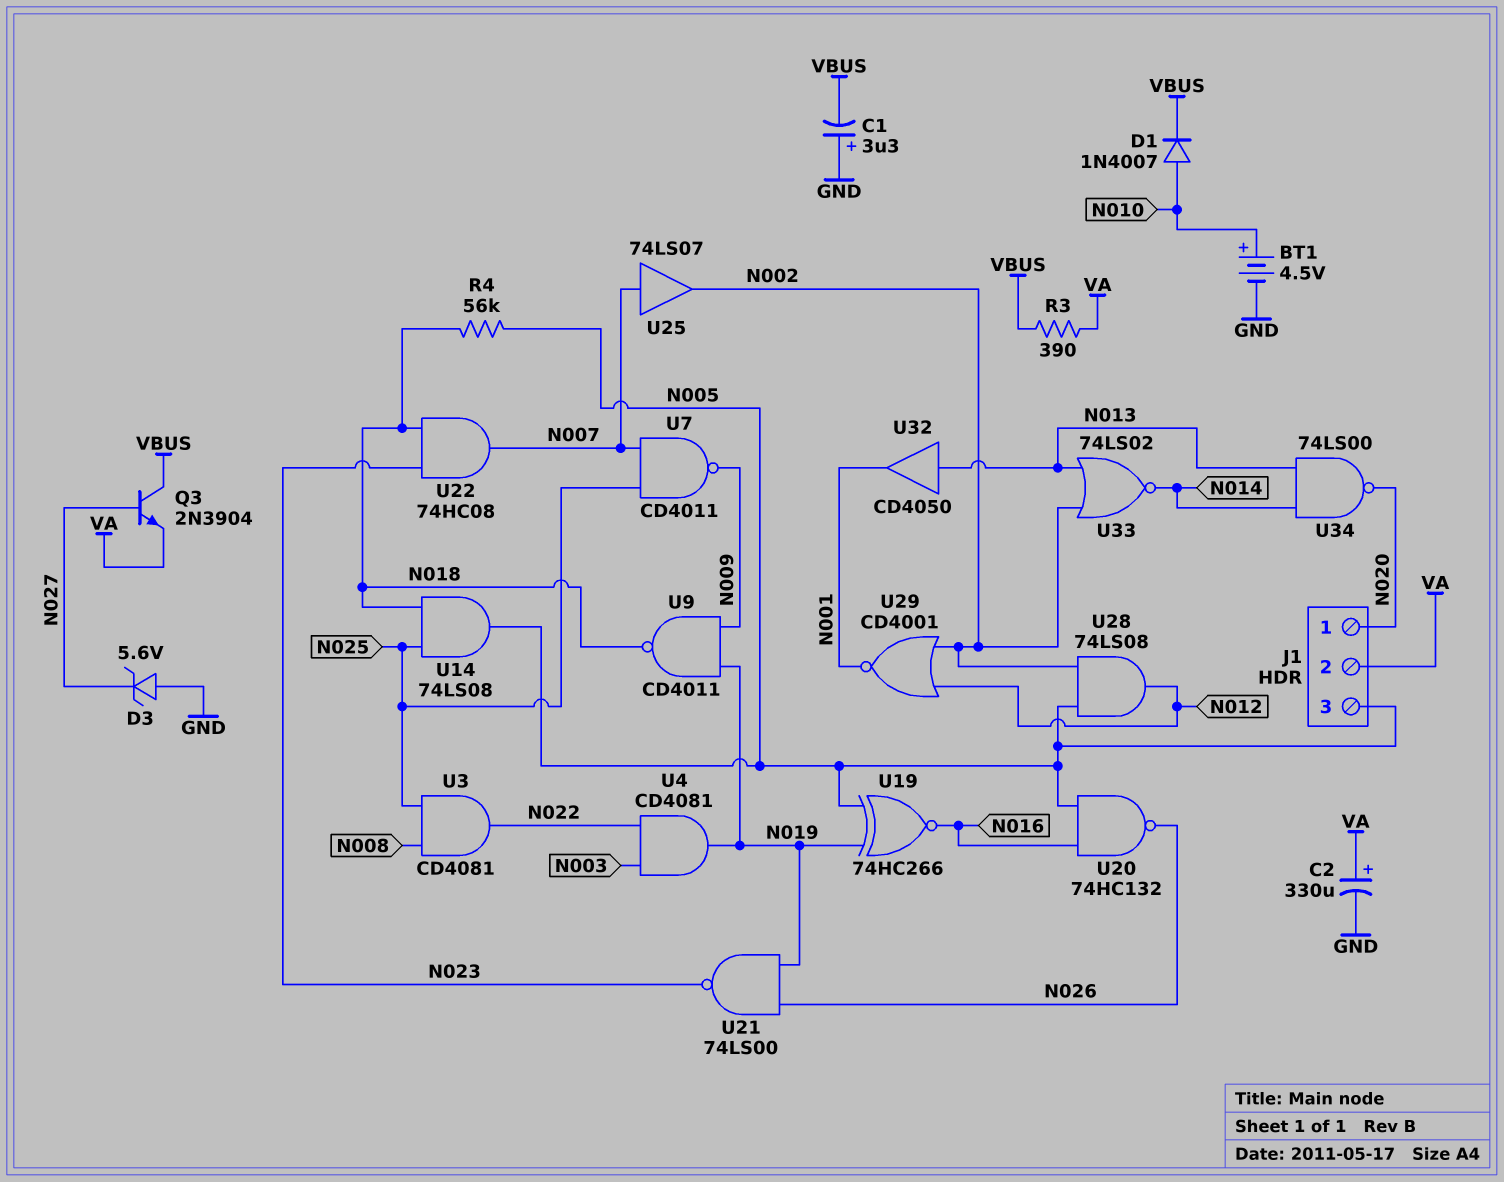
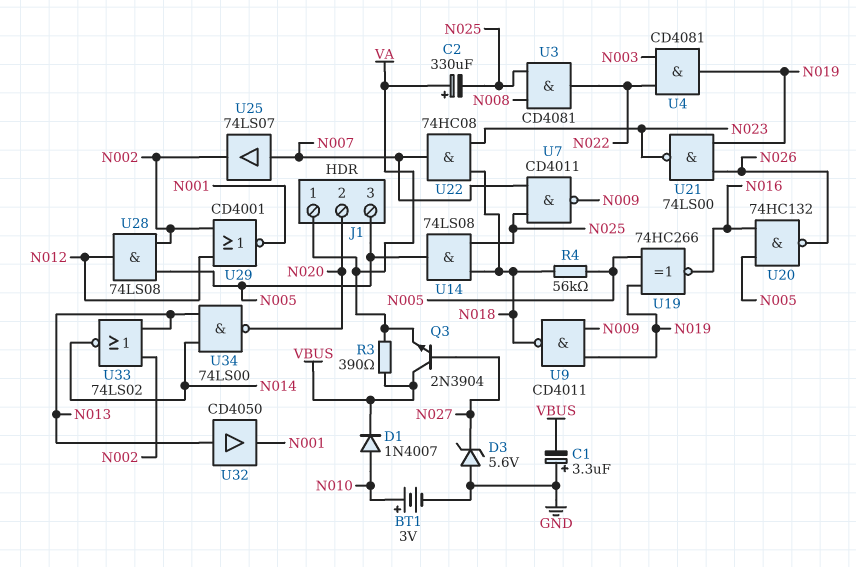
BT1: 4.5V (plus N010, minus GND) -> 3V (plus N010, minus GND)
C2: 330uF (plus VA, minus GND) -> 330uF (plus VA, minus N025)
J1 pin 1: N020 -> VA
J1 pin 2: VA -> N020

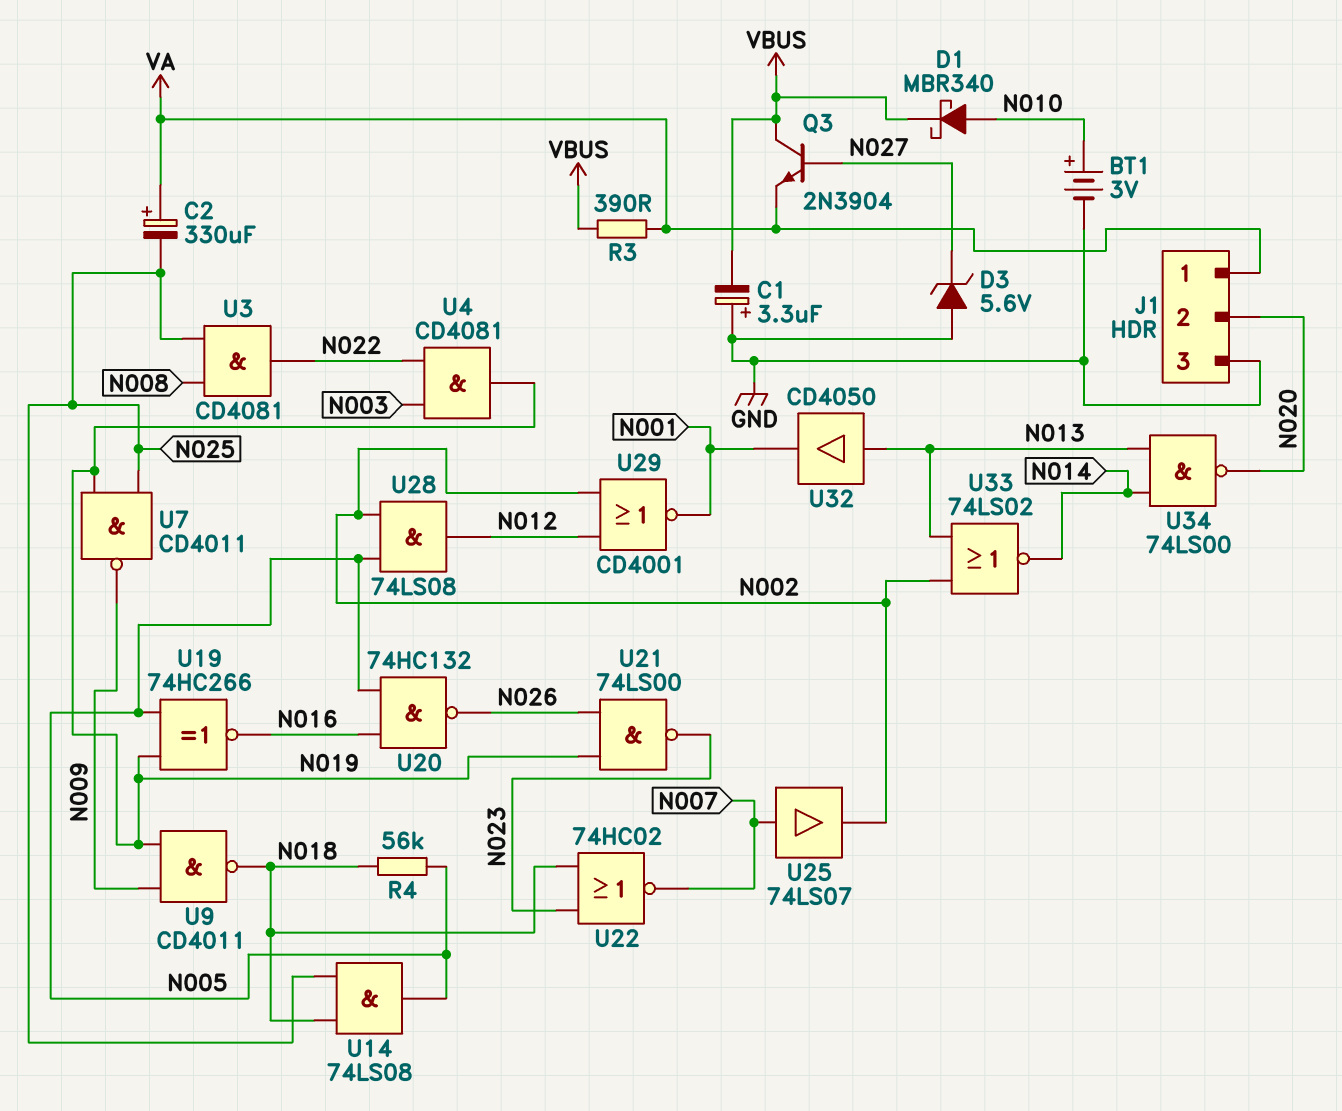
D1: diode 1N4007 (A N010, K VBUS) -> schottky MBR340 (A N010, K VBUS)
J1 pin 3: N005 -> GND
U7: NAND CD4011 (in N007, in N025, out N009) -> NAND CD4011 (in N019, in N025, out N009)
U22: AND 74HC08 (in N018, in N023, out N007) -> NOR 74HC02 (in N018, in N023, out N007)

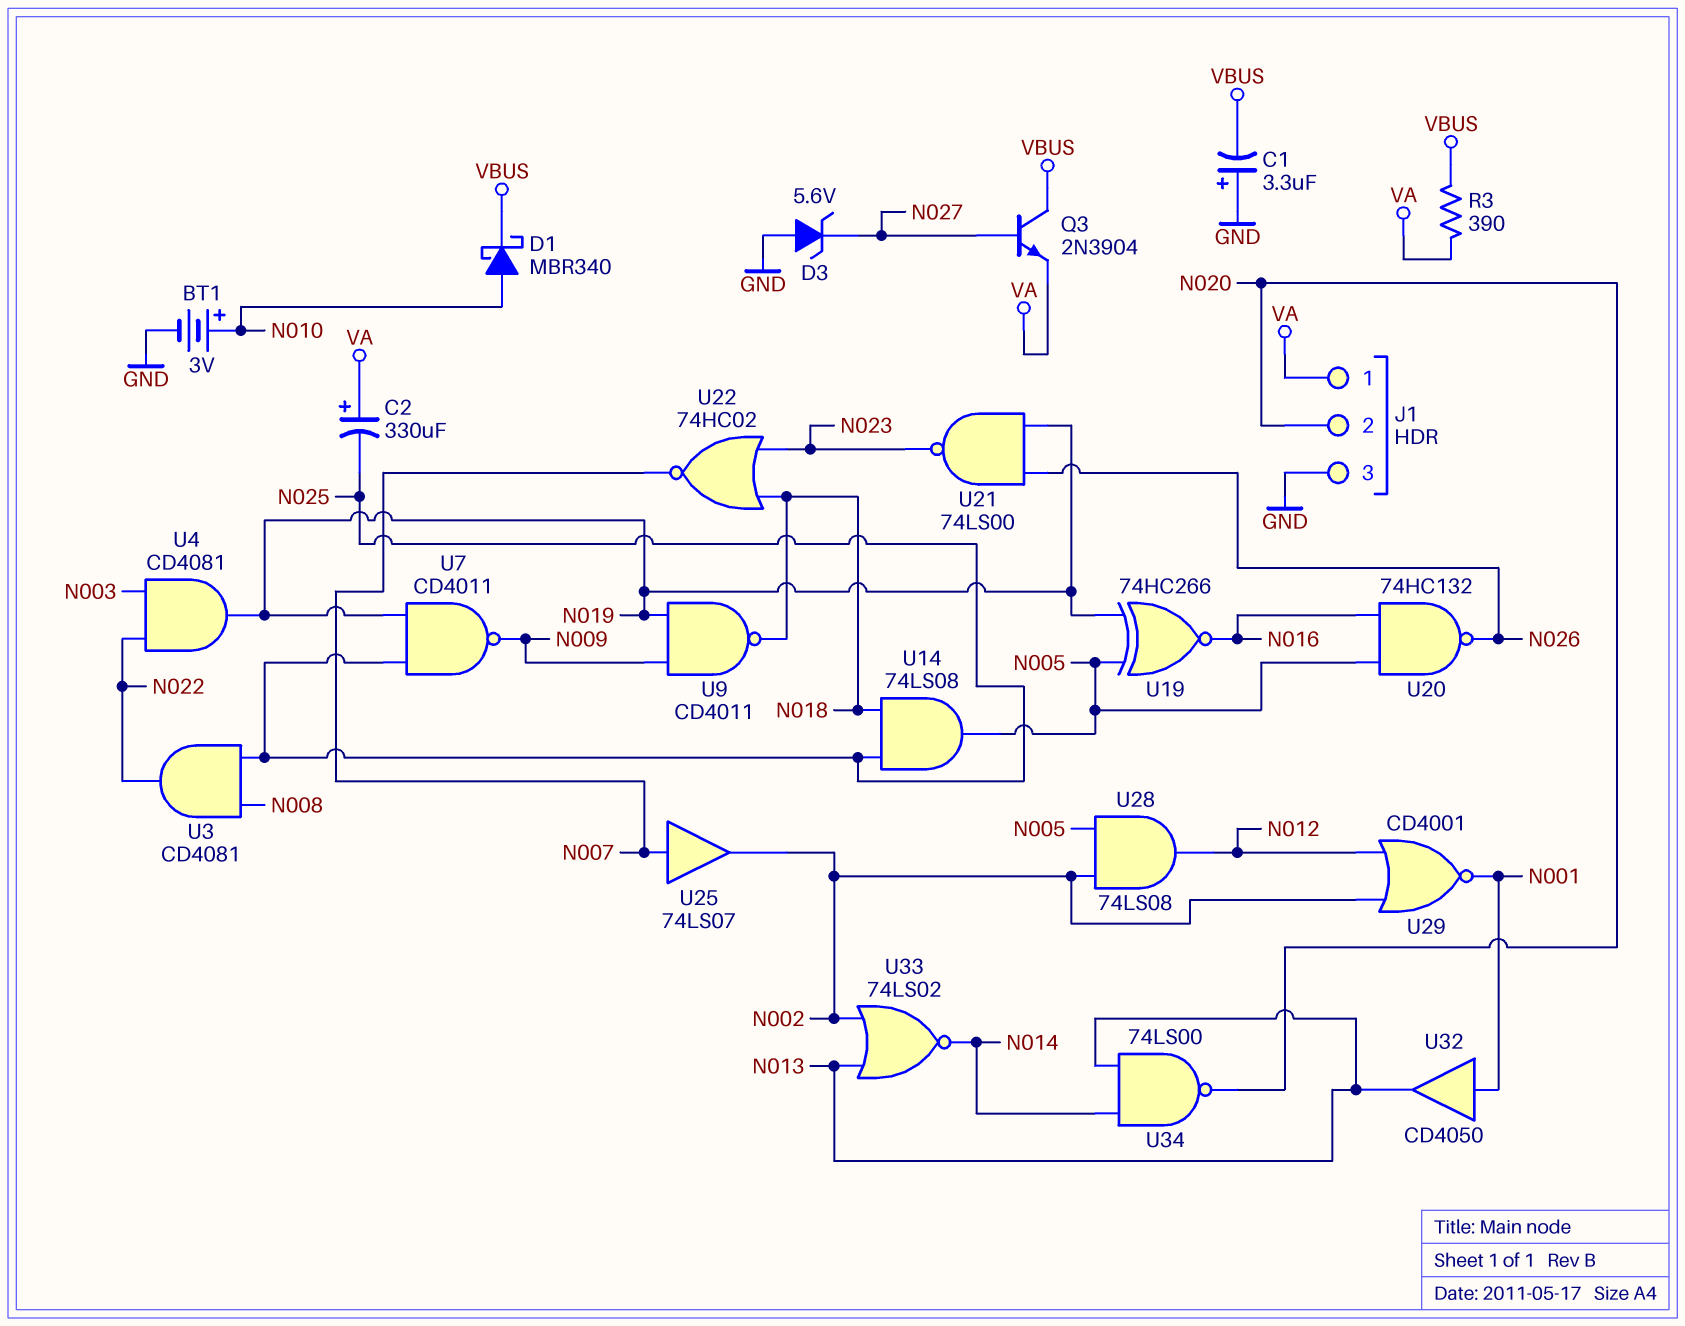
R4: 56k (N005, N018) -> none
U32: buffer CD4050 (in N013, out N001) -> buffer CD4050 (in N001, out N013)

